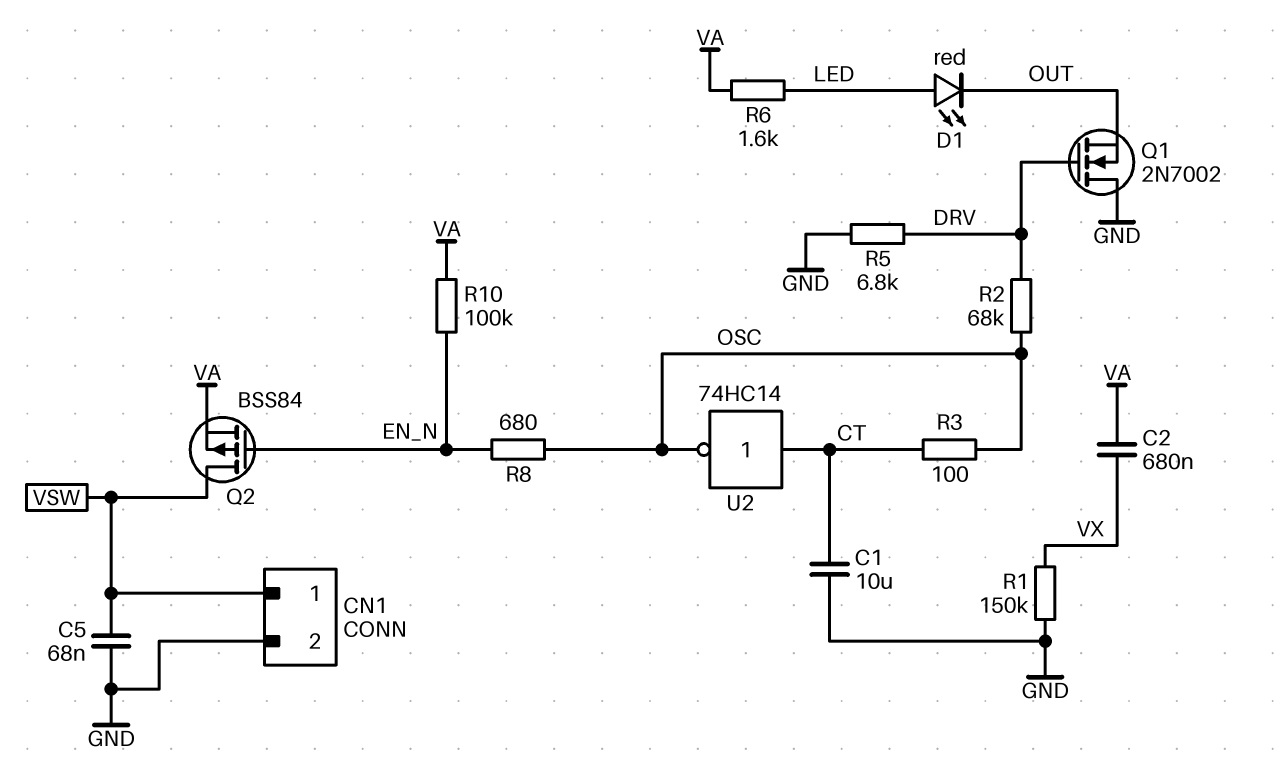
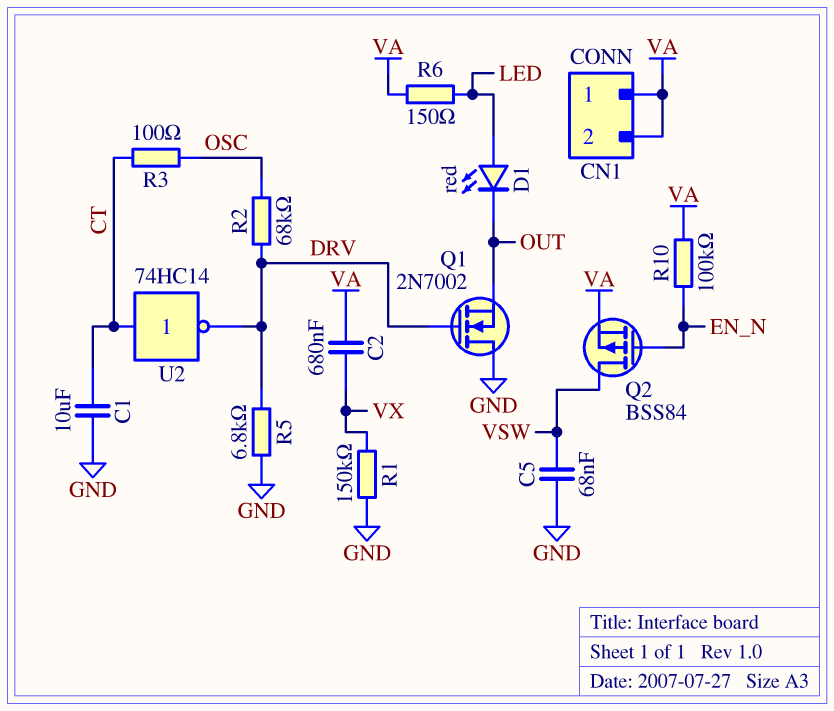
CN1 pin 1: VSW -> VA
CN1 pin 2: GND -> VA
R6: 1.6k (LED, VA) -> 150 (LED, VA)
R8: 680 (EN_N, OSC) -> none
U2: NOT 74HC14 (in CT, out OSC) -> NOT 74HC14 (in CT, out DRV)

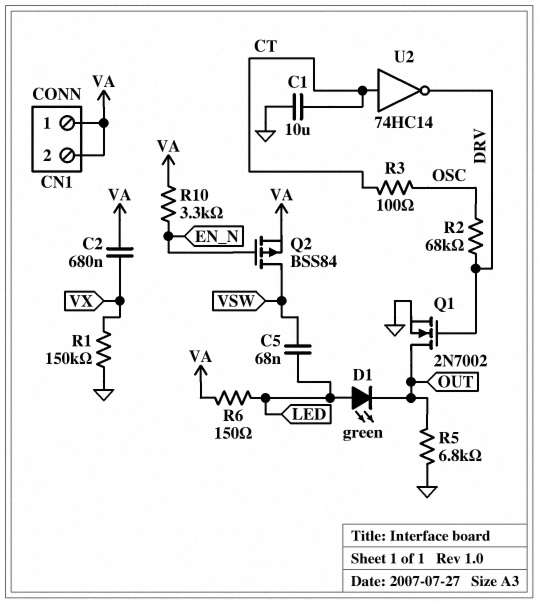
C5: 68nF (GND, VSW) -> 68nF (LED, VSW)
D1: LED red (A LED, K OUT) -> LED green (A LED, K OUT)
Q1: NMOS 2N7002 (G DRV, D GND, S OUT) -> NMOS 2N7002 (G DRV, D OUT, S GND)
R5: 6.8k (DRV, GND) -> 6.8k (GND, OUT)
R10: 100k (EN_N, VA) -> 3.3k (EN_N, VA)

